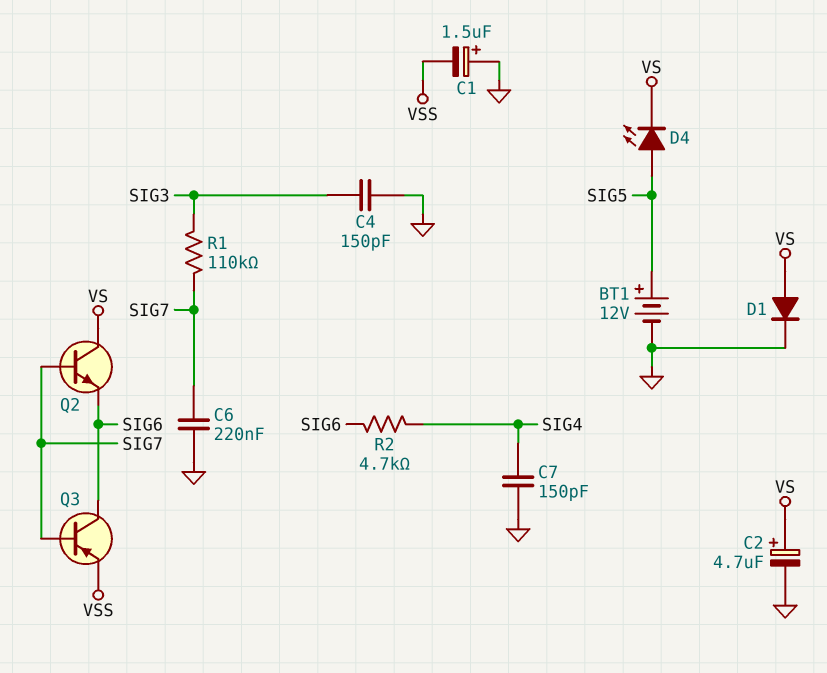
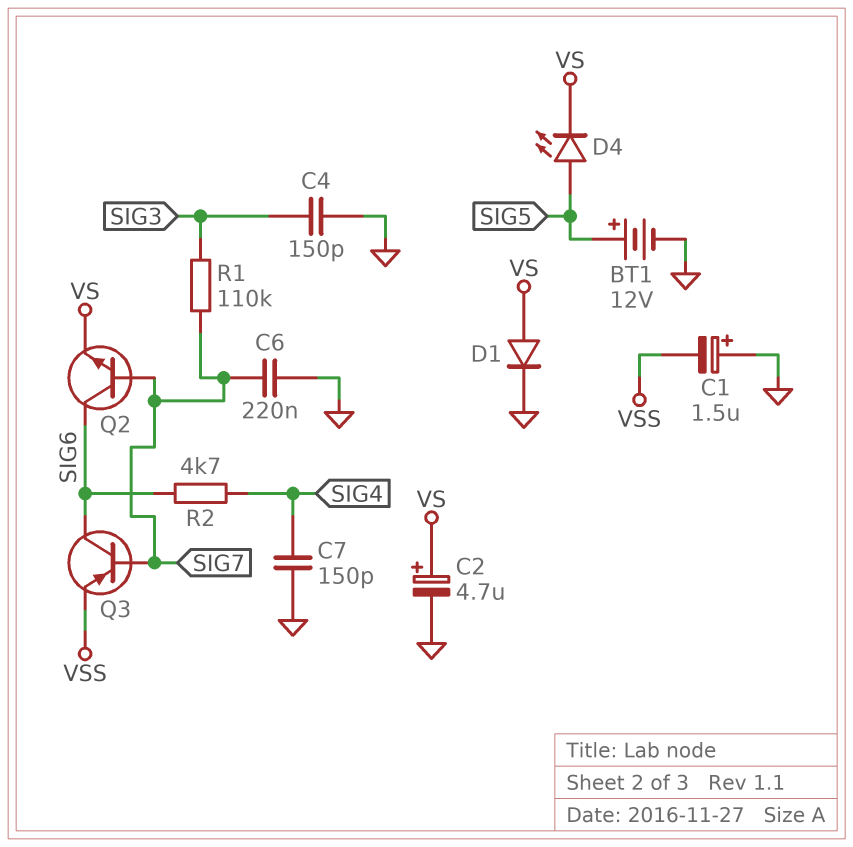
Q2: NPN (B SIG7, C VS, E SIG6) -> NPN (B SIG7, C SIG6, E VS)

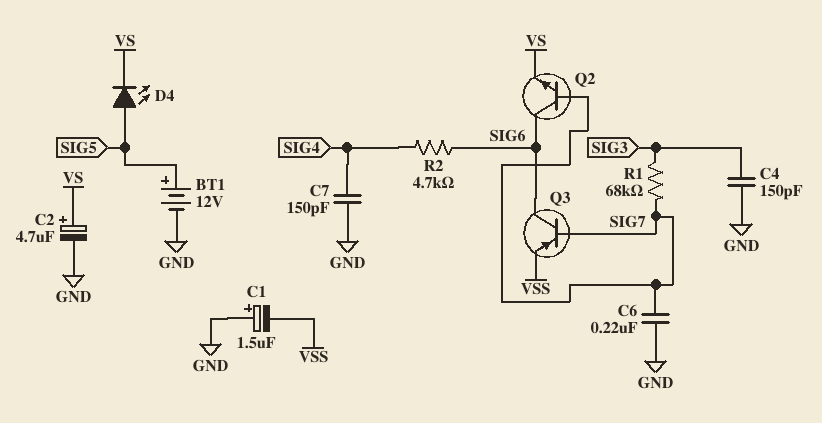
D1: diode (A VS, K GND) -> none
R1: 110k (SIG3, SIG7) -> 68k (SIG3, SIG7)

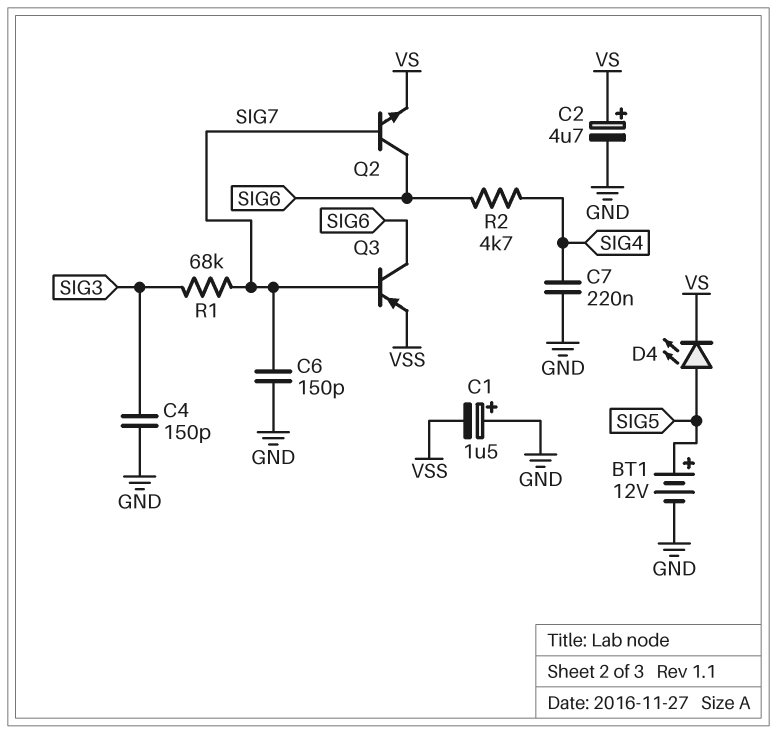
C6: 220nF (GND, SIG7) -> 150pF (GND, SIG7)
C7: 150pF (GND, SIG4) -> 220nF (GND, SIG4)

